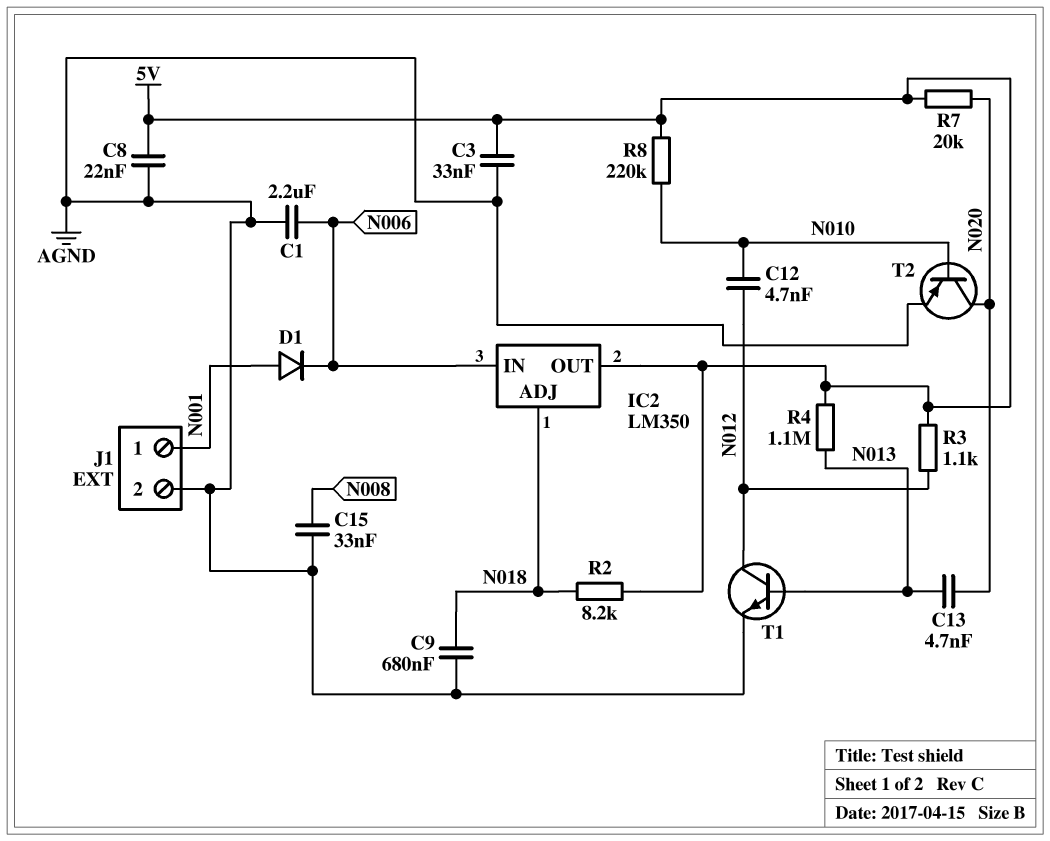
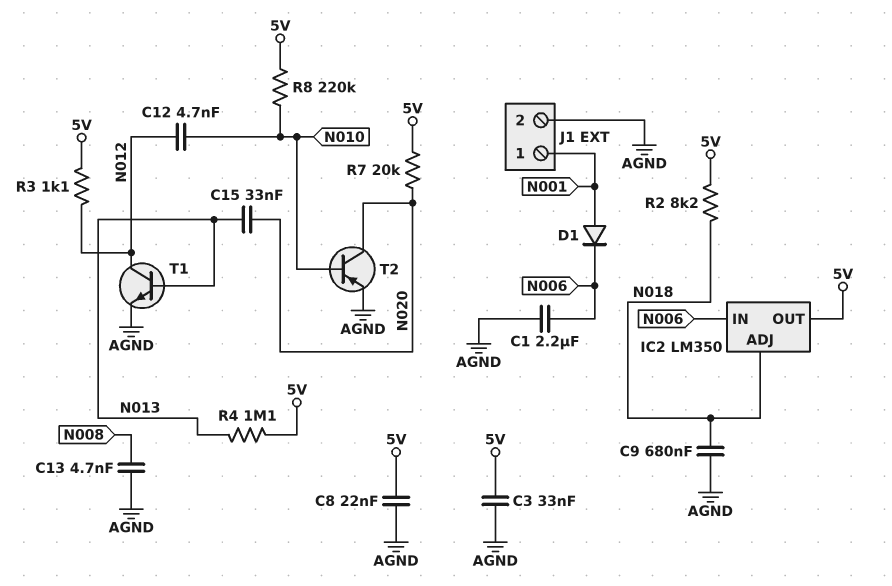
C13: 4.7nF (N013, N020) -> 4.7nF (AGND, N008)
C15: 33nF (AGND, N008) -> 33nF (N013, N020)

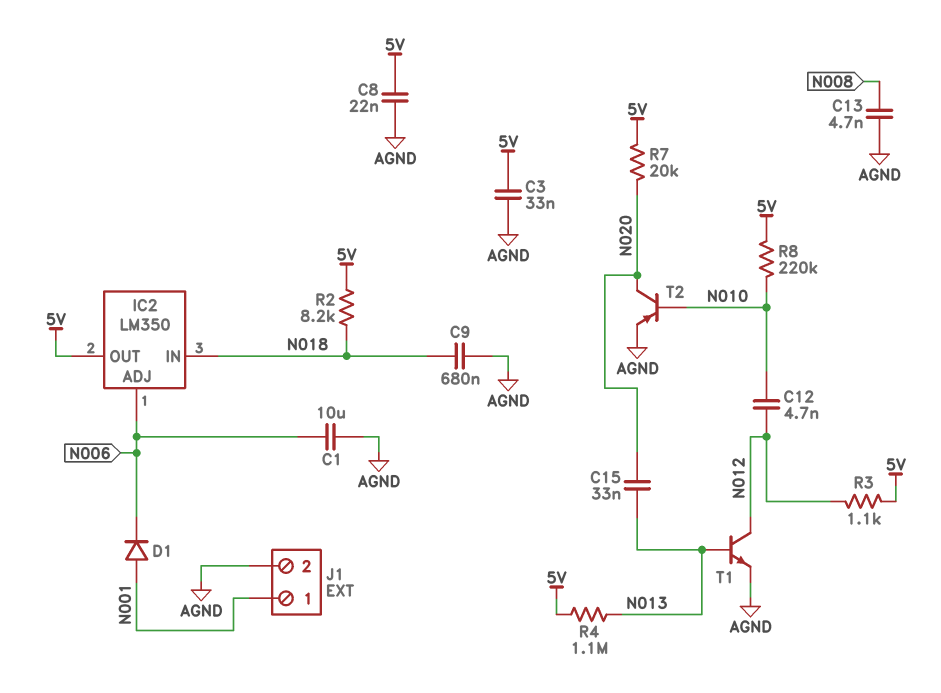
C1: 2.2uF (AGND, N006) -> 10uF (AGND, N006)
IC2 pin ADJ: N018 -> N006
IC2 pin IN: N006 -> N018

